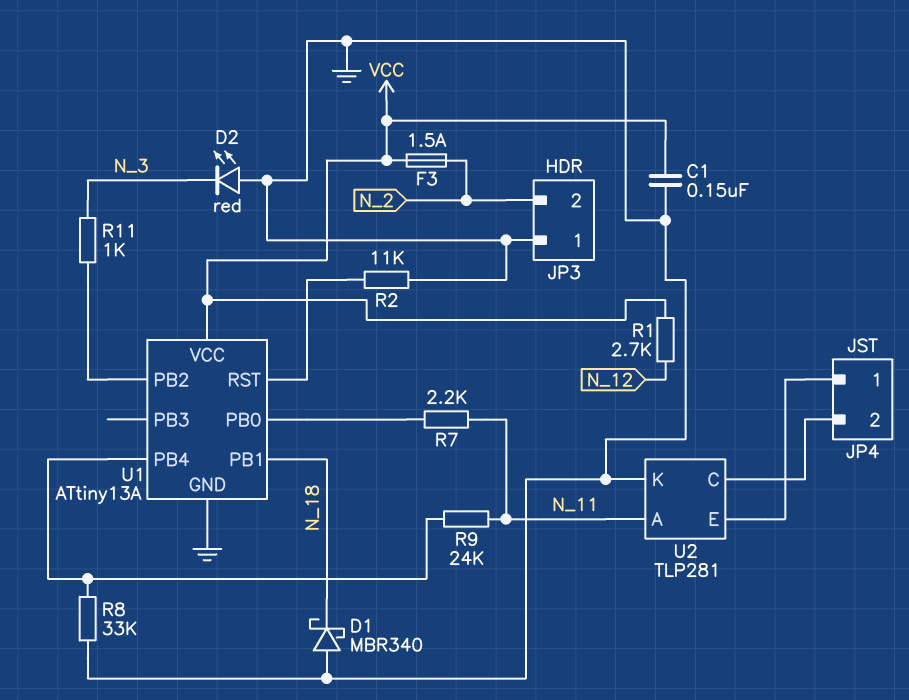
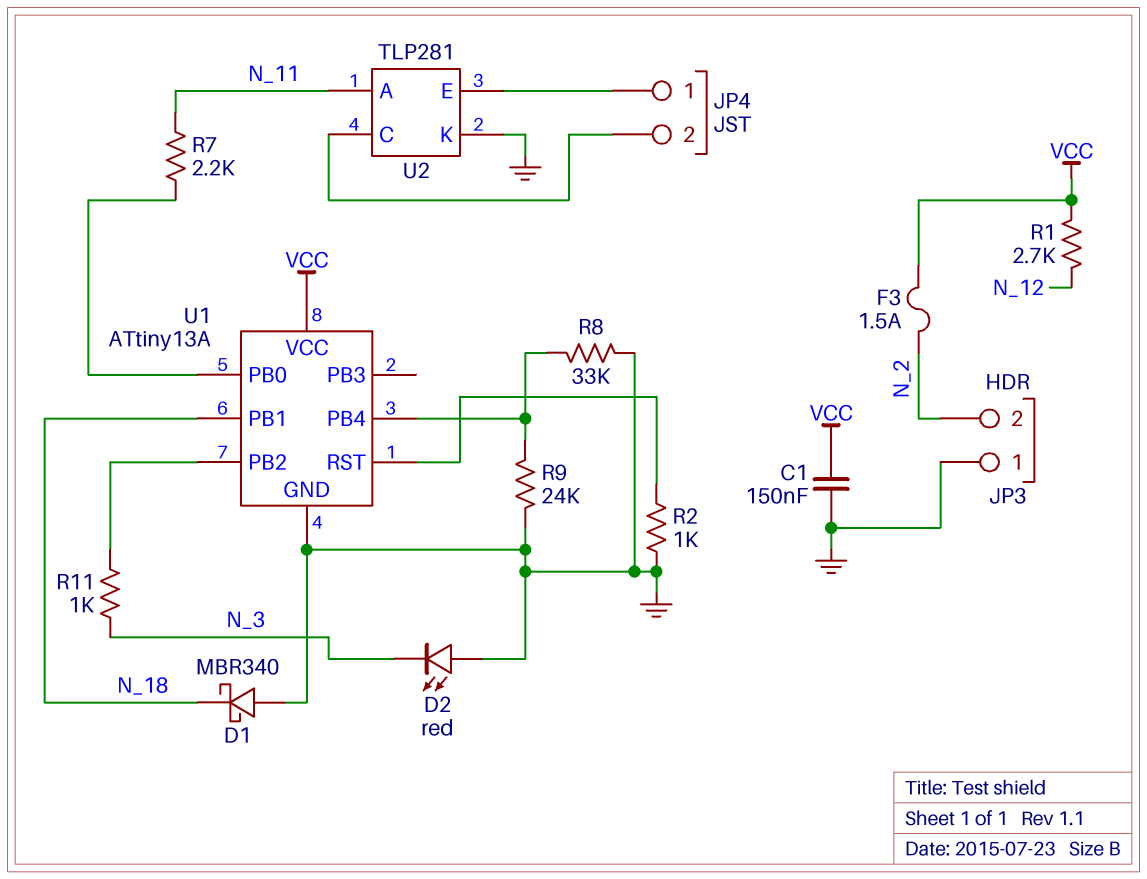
R2: 11k (GND, U1/RST) -> 1k (GND, U1/RST)
R9: 24k (N_11, U1/PB4) -> 24k (GND, U1/PB4)

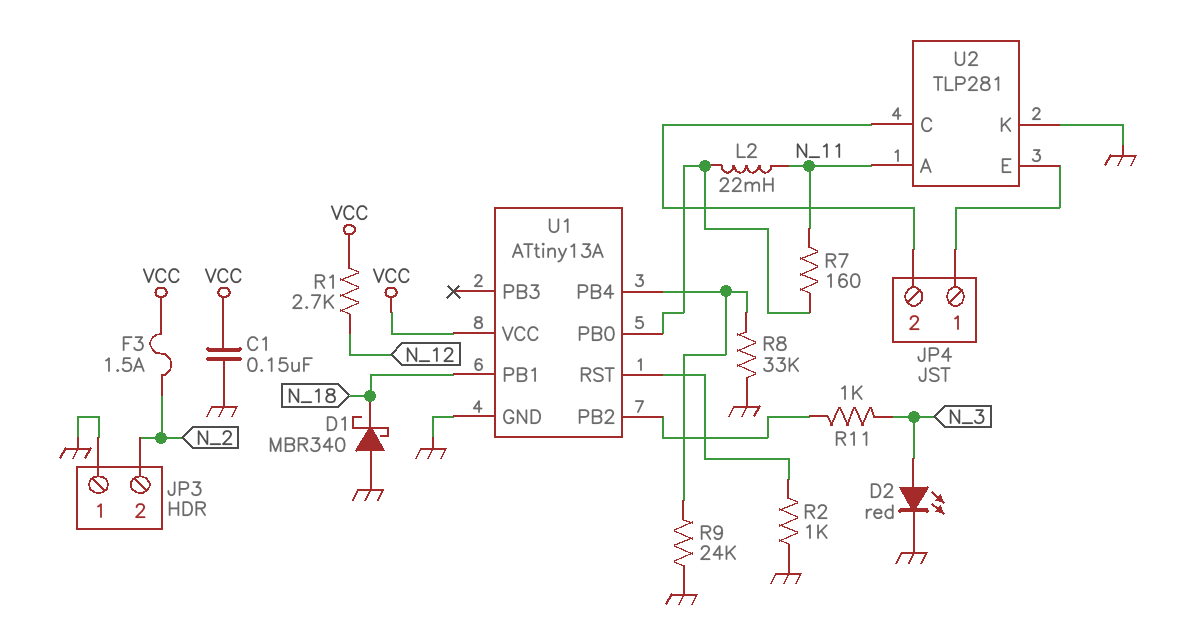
D2: LED red (A GND, K N_3) -> LED red (A N_3, K GND)
L2: none -> 22mH (N_11, U1/PB0)
R7: 2.2k (N_11, U1/PB0) -> 160 (N_11, U1/PB0)

